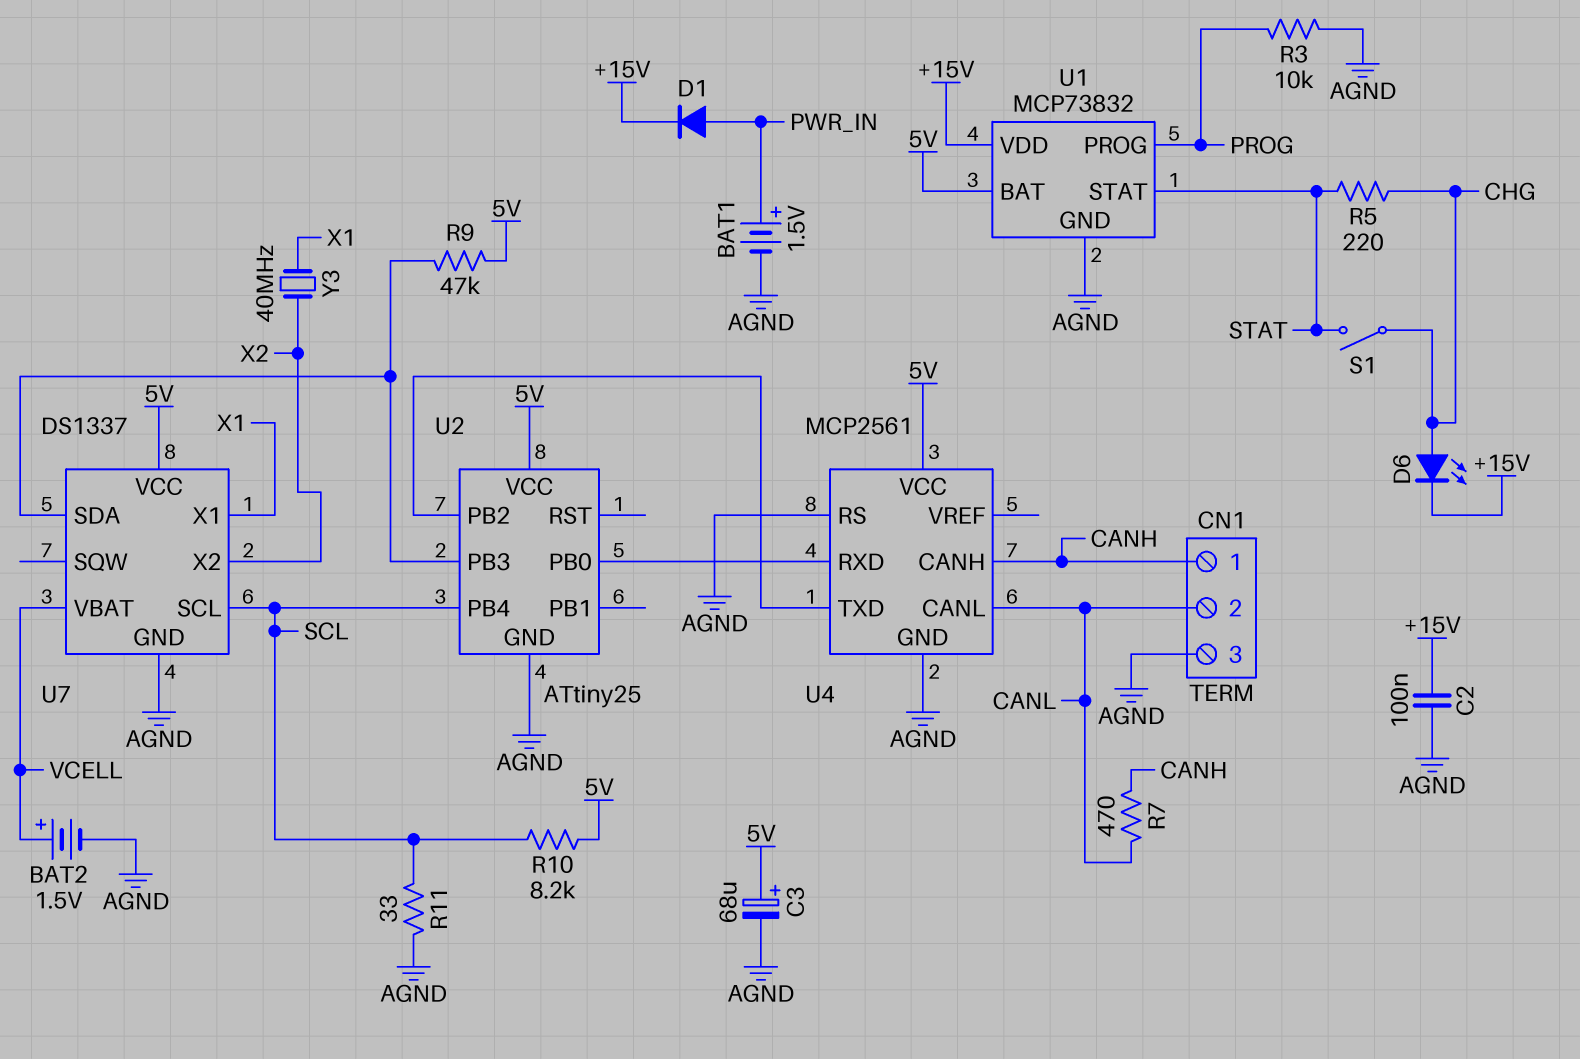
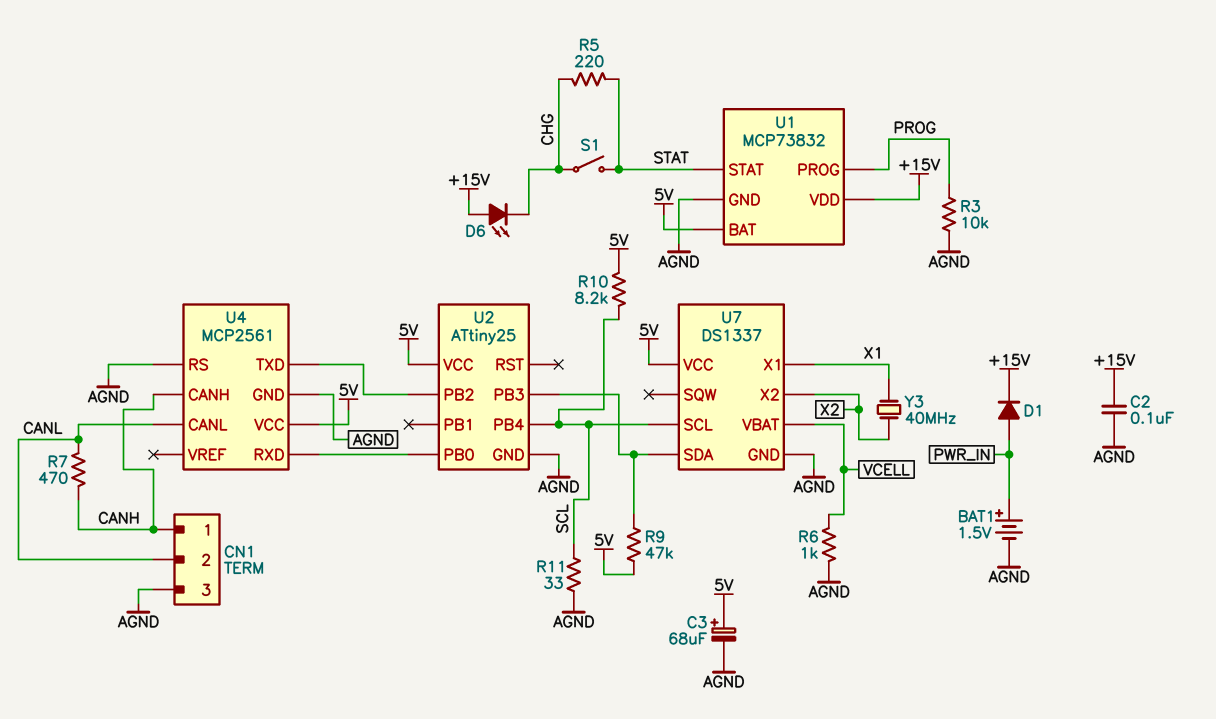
BAT2: 1.5V (plus VCELL, minus AGND) -> none
D6: LED (A CHG, K +15V) -> LED (A +15V, K CHG)
R6: none -> 1k (AGND, VCELL)

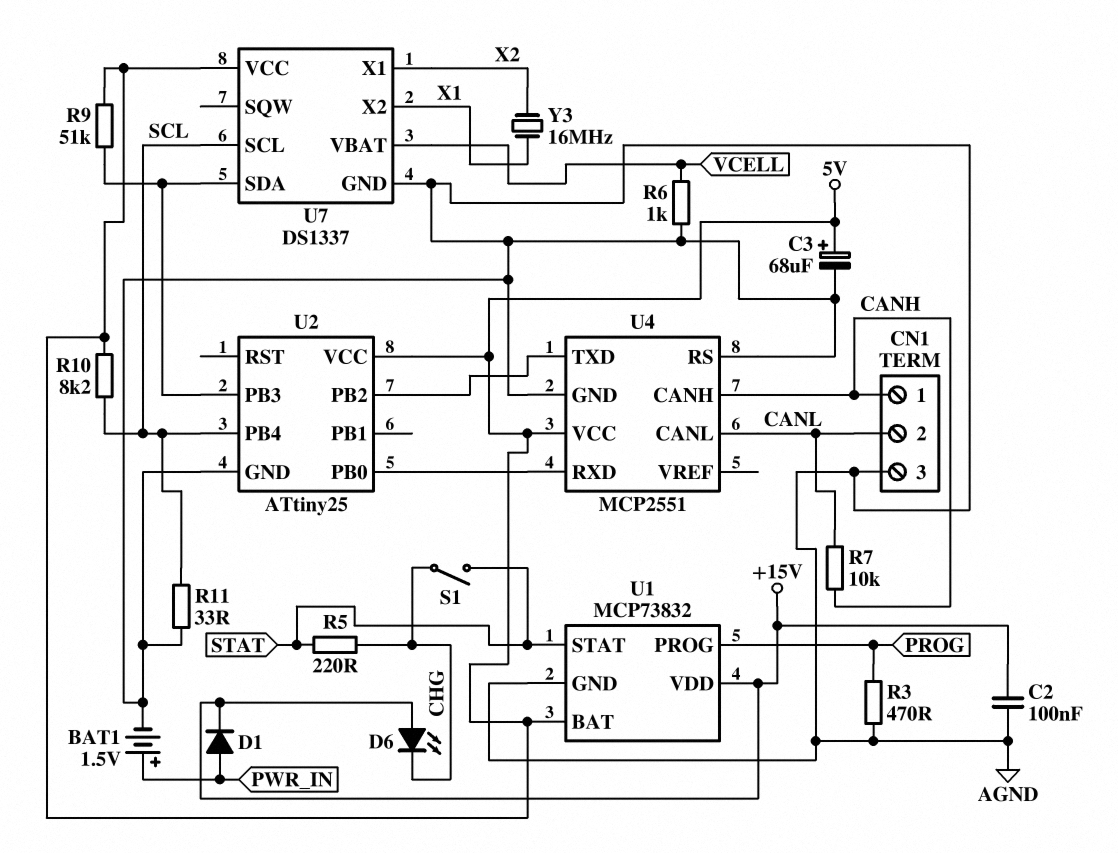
R3: 10k (AGND, PROG) -> 470 (AGND, PROG)
R7: 470 (CANH, CANL) -> 10k (CANH, CANL)
R9: 47k (5V, U2/PB3) -> 51k (5V, U2/PB3)
U4: MCP2561 -> MCP2551
U7 pin X1: X1 -> X2
U7 pin X2: X2 -> X1
Y3: 40MHz (X1, X2) -> 16MHz (X1, X2)

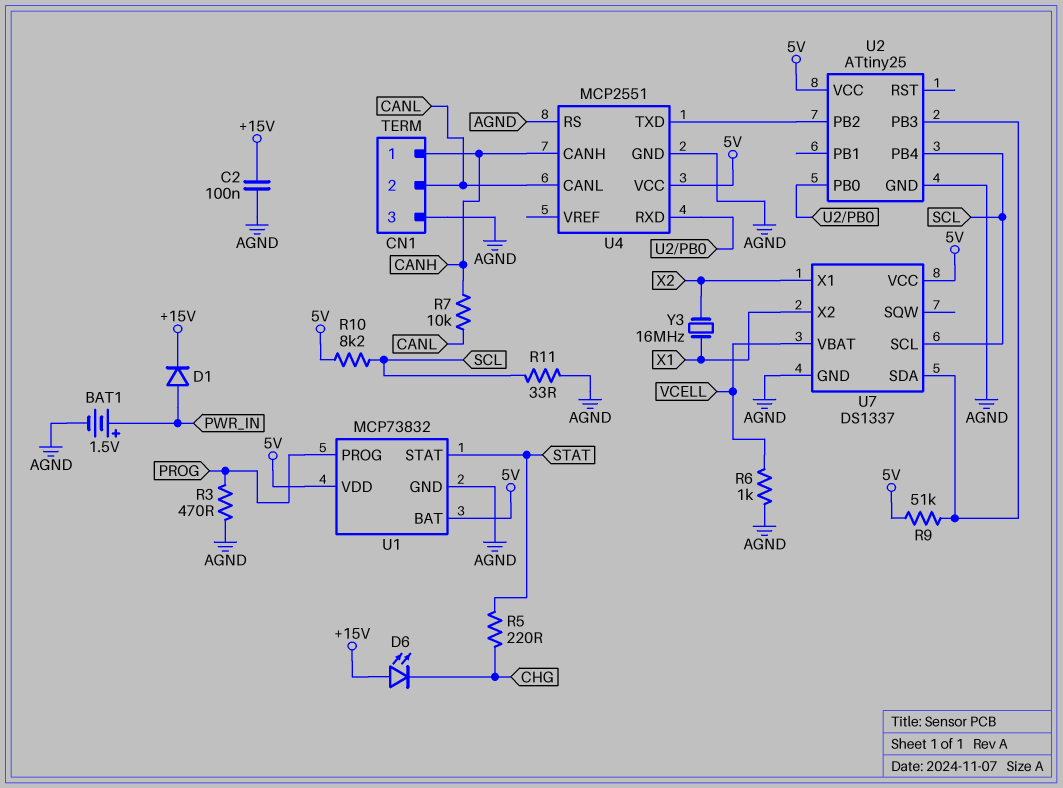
C3: 68uF (plus 5V, minus AGND) -> none
S1: switch (CHG, STAT) -> none
U1 pin VDD: +15V -> 5V

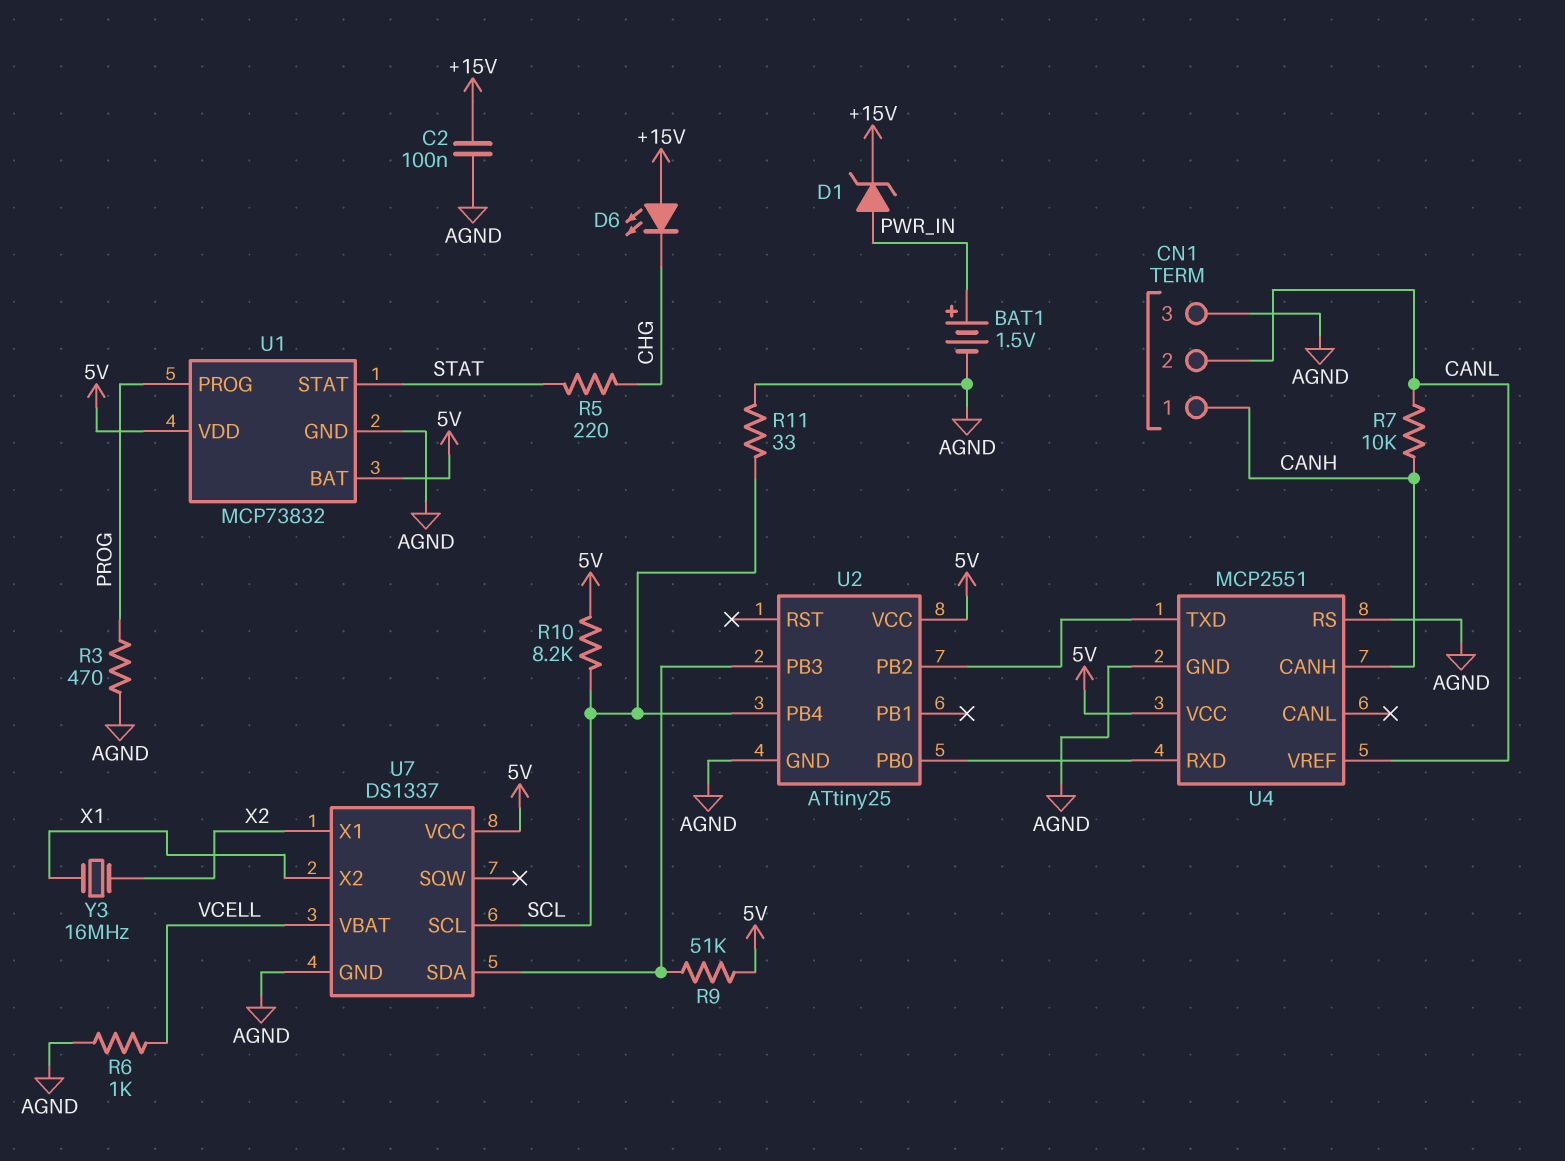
D1: diode (A PWR_IN, K +15V) -> zener (A PWR_IN, K +15V)
U4 pin CANL: CANL -> none
U4 pin VREF: none -> CANL

